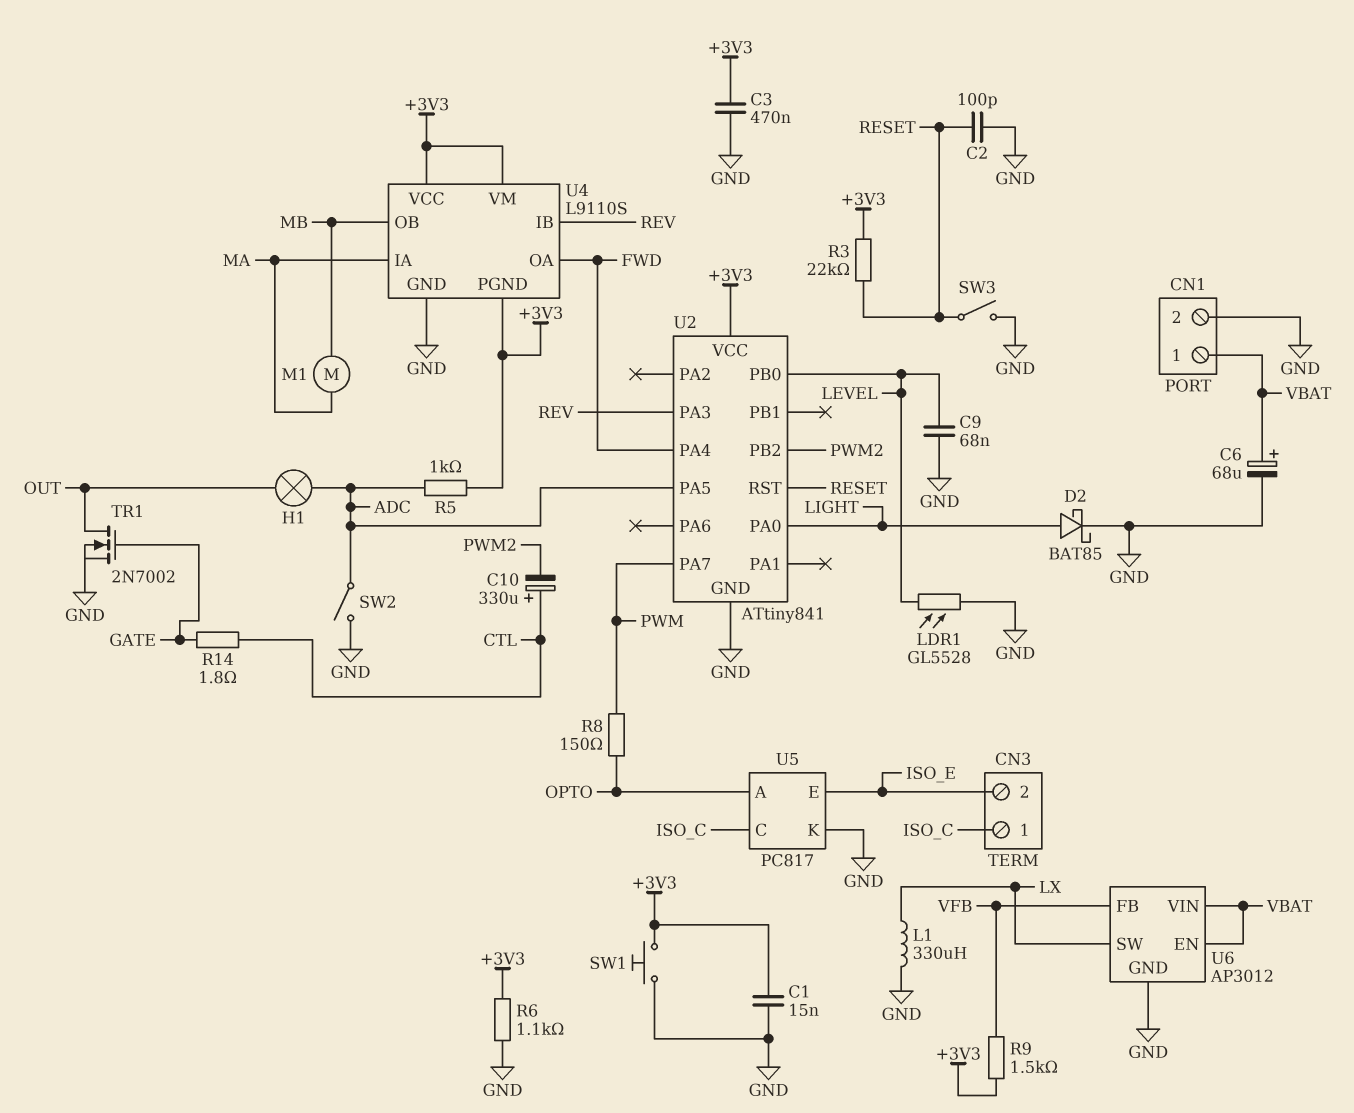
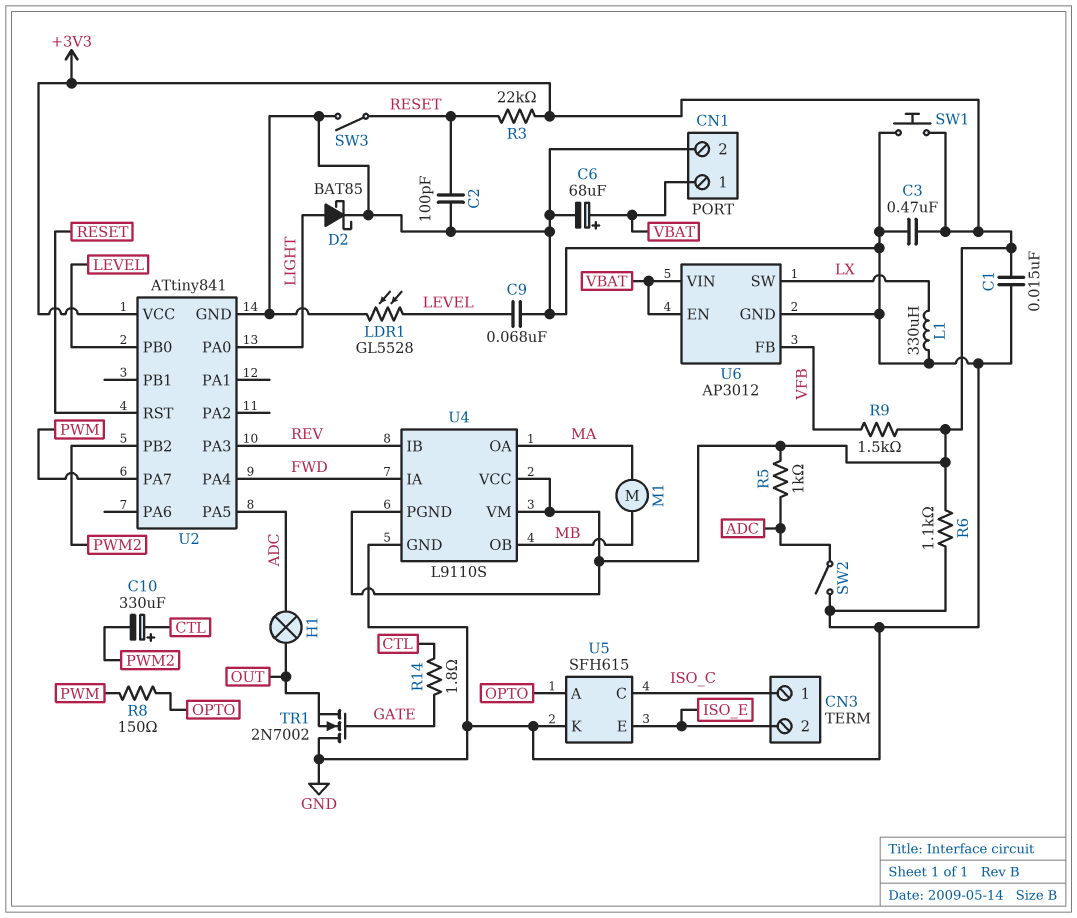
TR1: NMOS 2N7002 (G GATE, D OUT, S GND) -> NMOS 2N7002 (G GATE, D GND, S OUT)
U4 pin IA: MA -> FWD
U4 pin OA: FWD -> MA
U5: PC817 -> SFH615

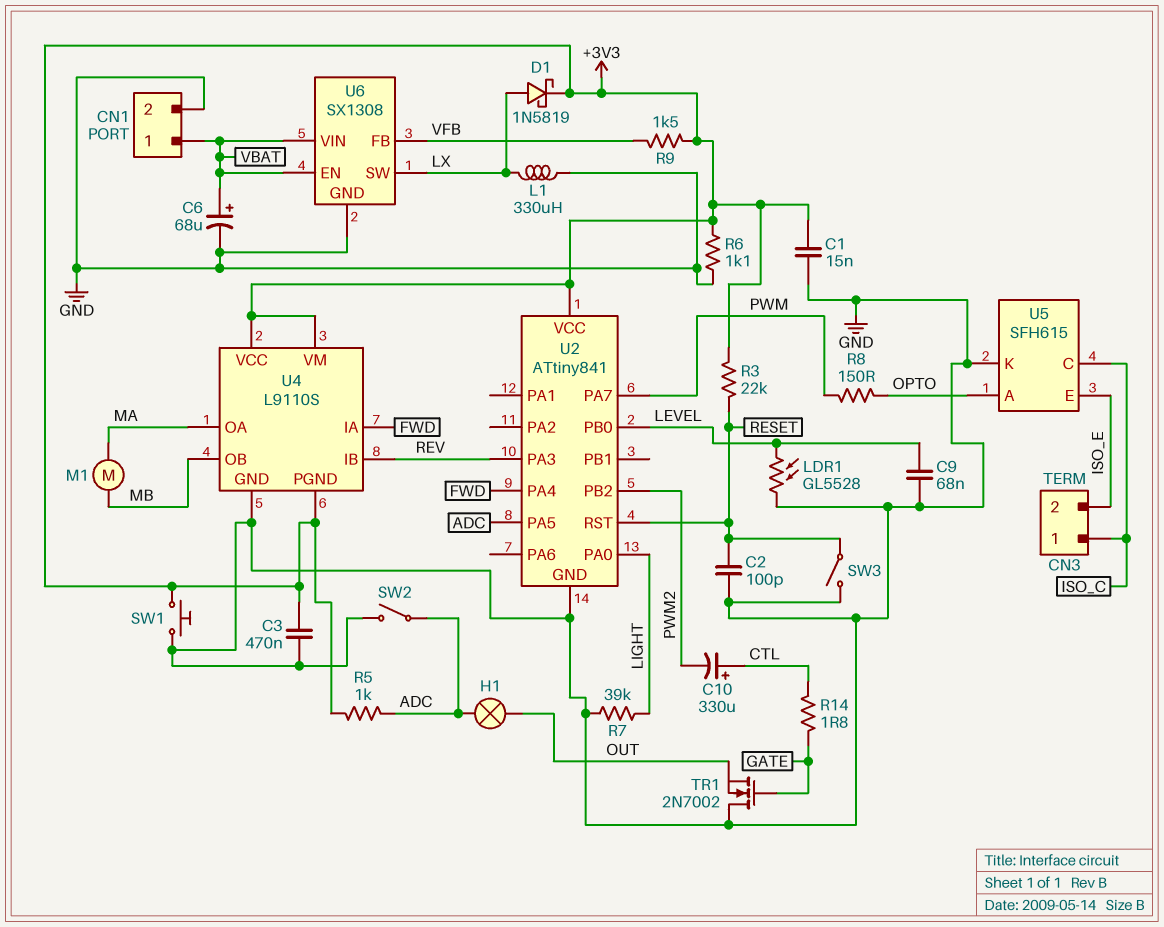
D1: none -> schottky 1N5819 (A LX, K +3V3)
D2: schottky BAT85 (A LIGHT, K GND) -> none
R7: none -> 39k (GND, LIGHT)
U6: AP3012 -> SX1308

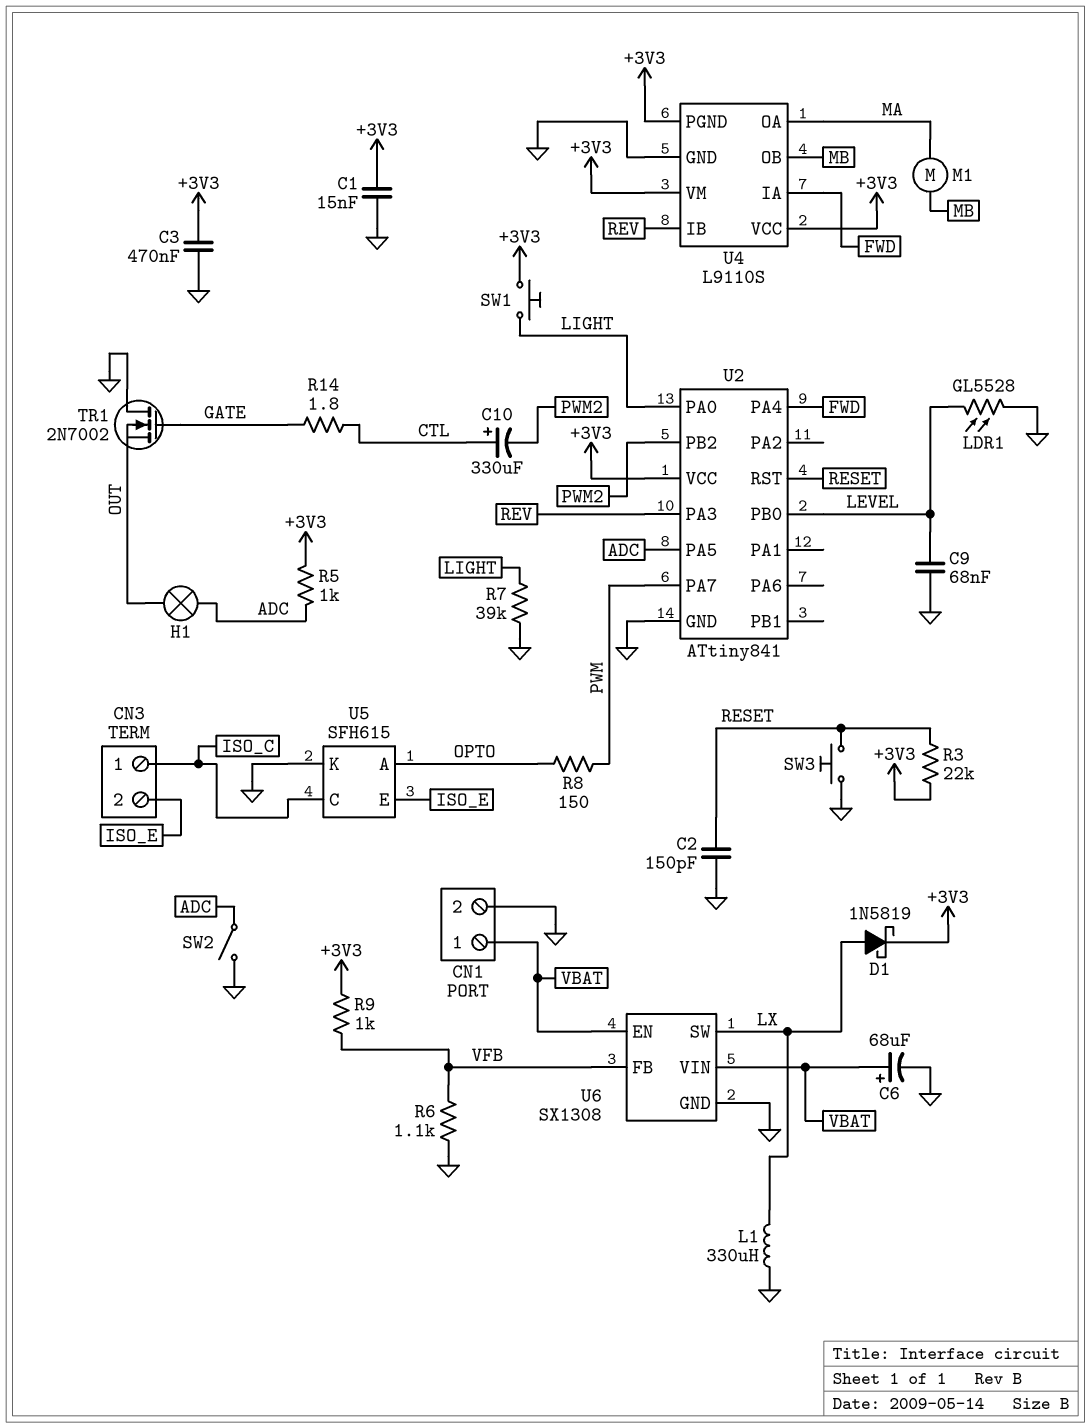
C2: 100pF (GND, RESET) -> 150pF (GND, RESET)
R6: 1.1k (+3V3, GND) -> 1.1k (GND, VFB)
R9: 1.5k (+3V3, VFB) -> 1k (+3V3, VFB)
SW1: button (+3V3, GND) -> button (+3V3, LIGHT)
SW3: switch (GND, RESET) -> button (GND, RESET)

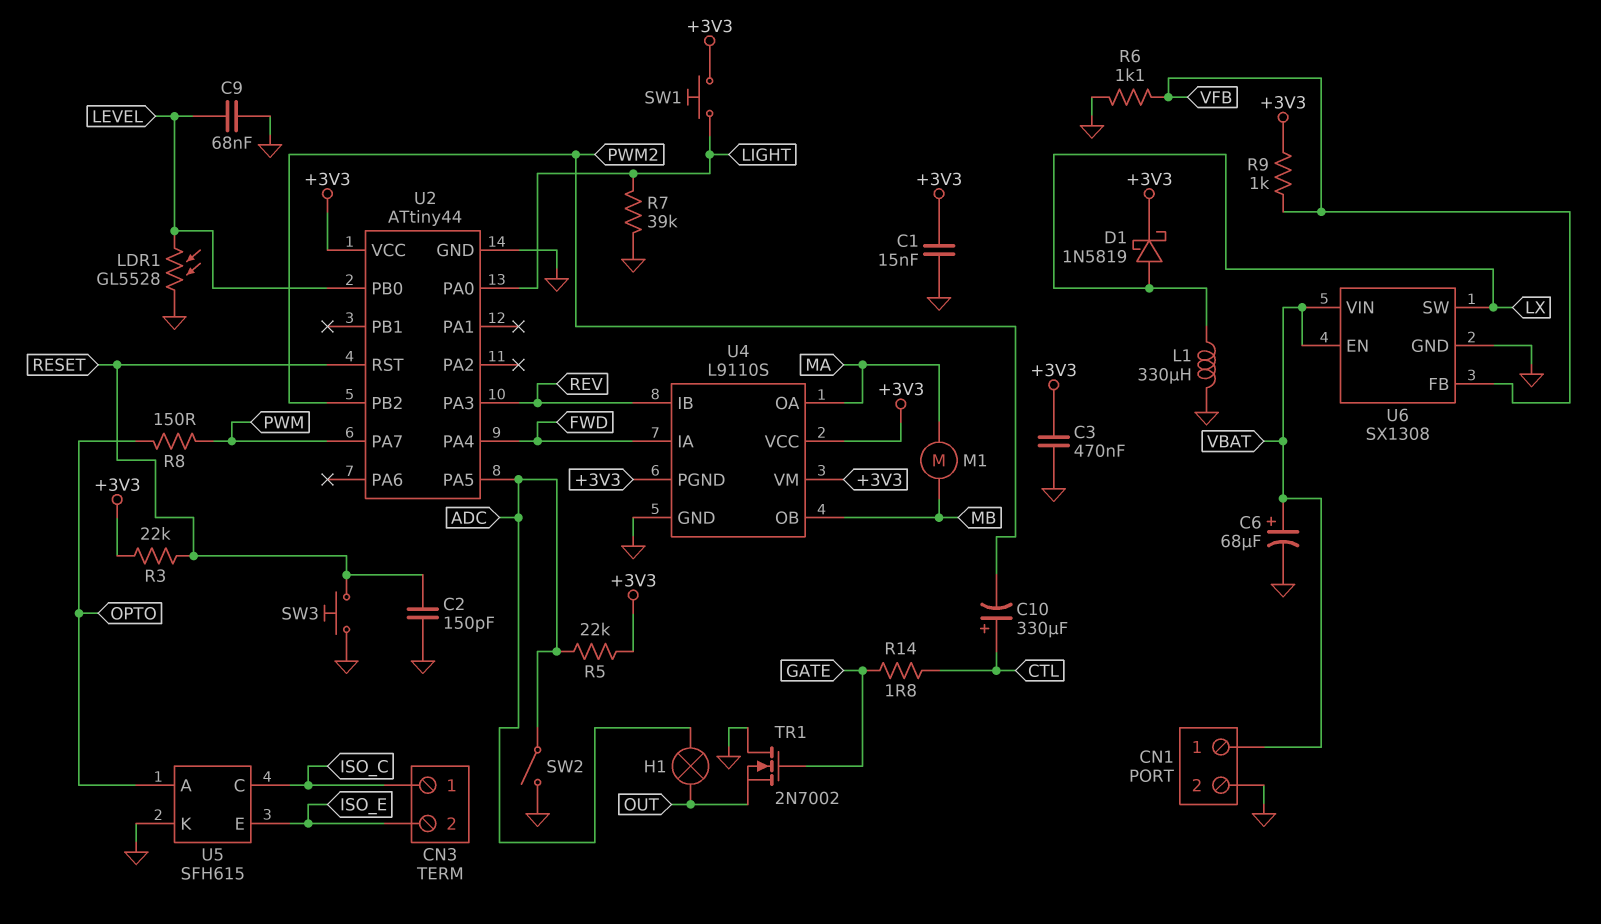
R5: 1k (+3V3, ADC) -> 22k (+3V3, ADC)
U2: ATtiny841 -> ATtiny44

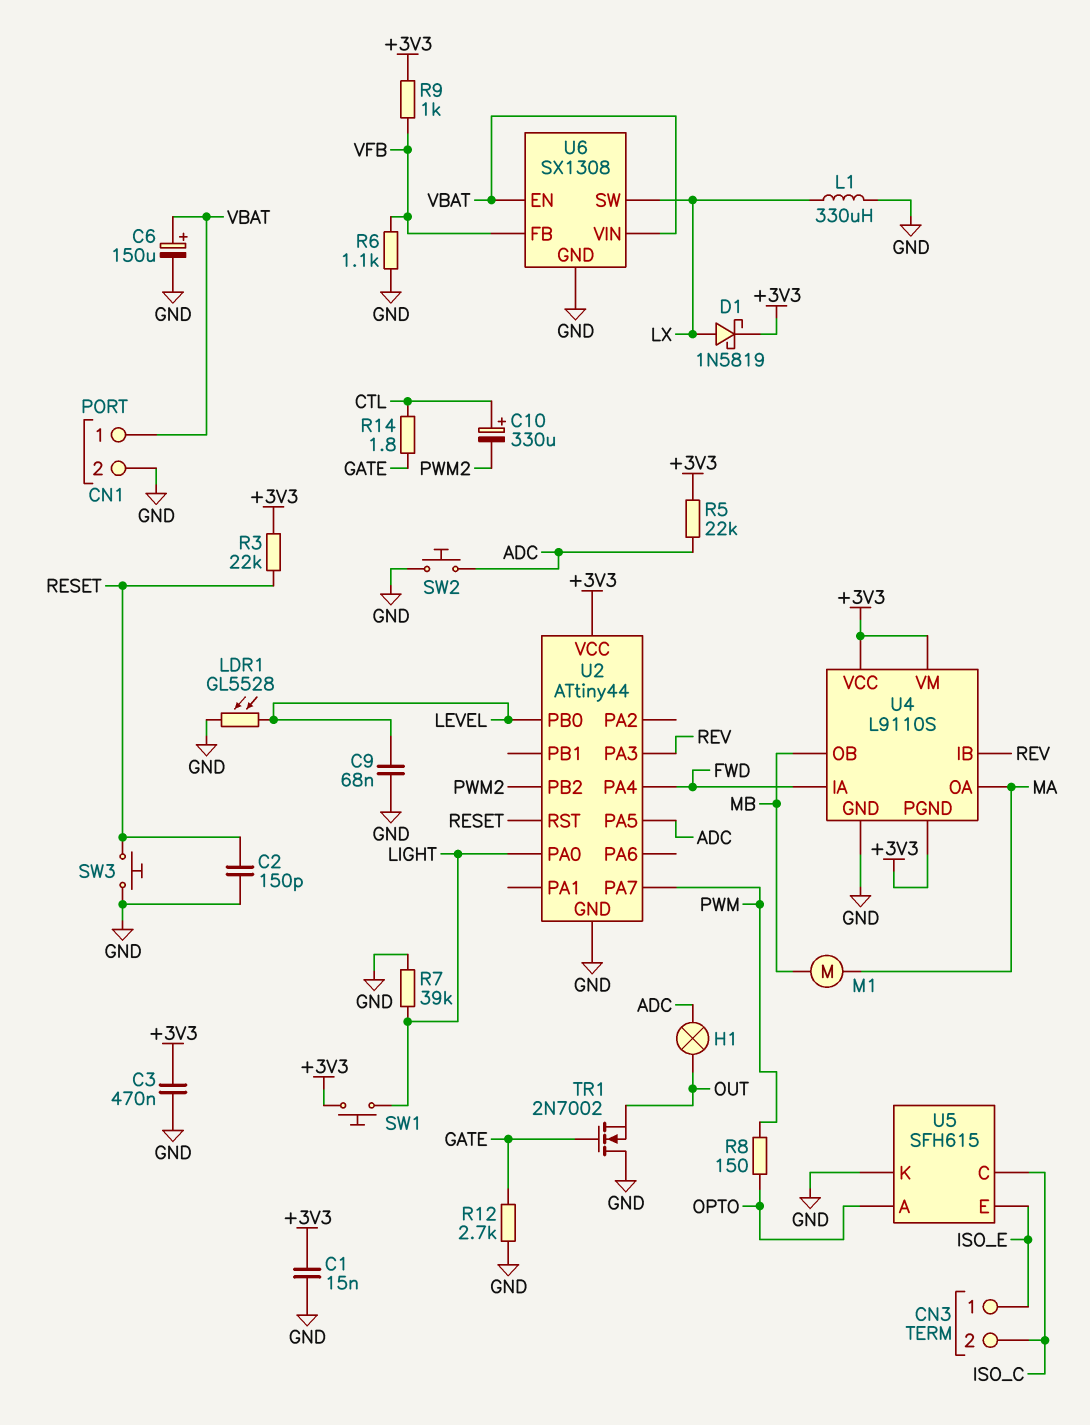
C6: 68uF (plus VBAT, minus GND) -> 150uF (plus VBAT, minus GND)
CN3 pin 1: ISO_C -> ISO_E
CN3 pin 2: ISO_E -> ISO_C
R12: none -> 2.7k (GATE, GND)
SW2: switch (ADC, GND) -> button (ADC, GND)

